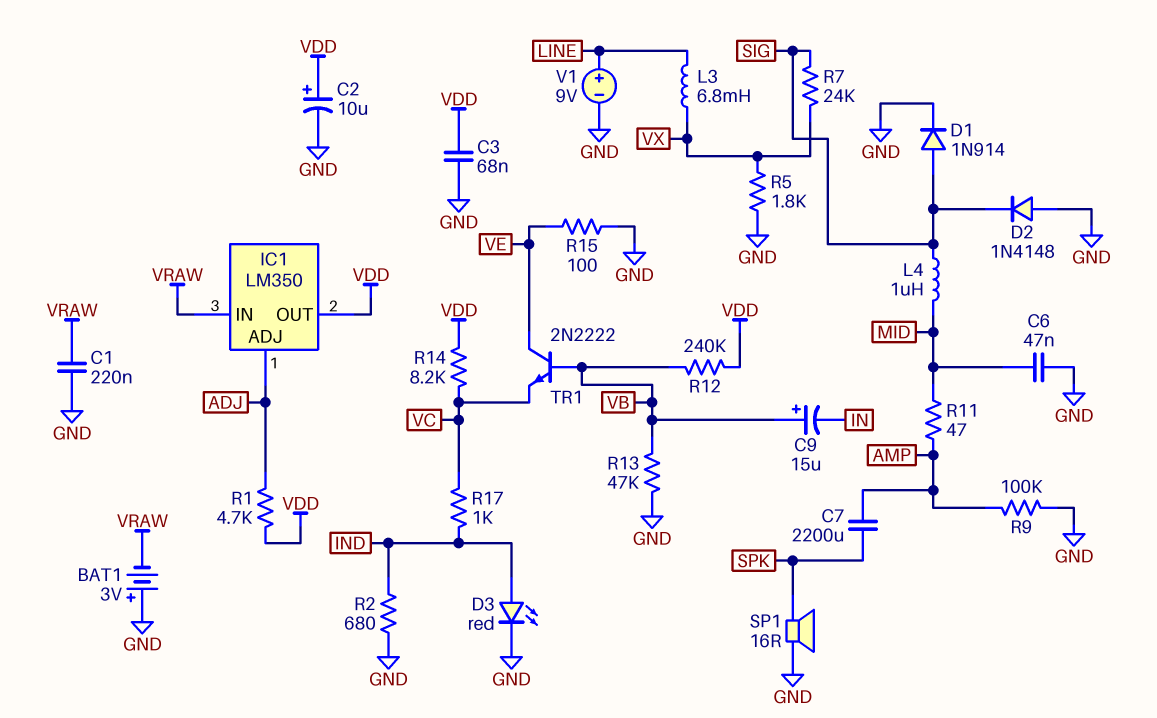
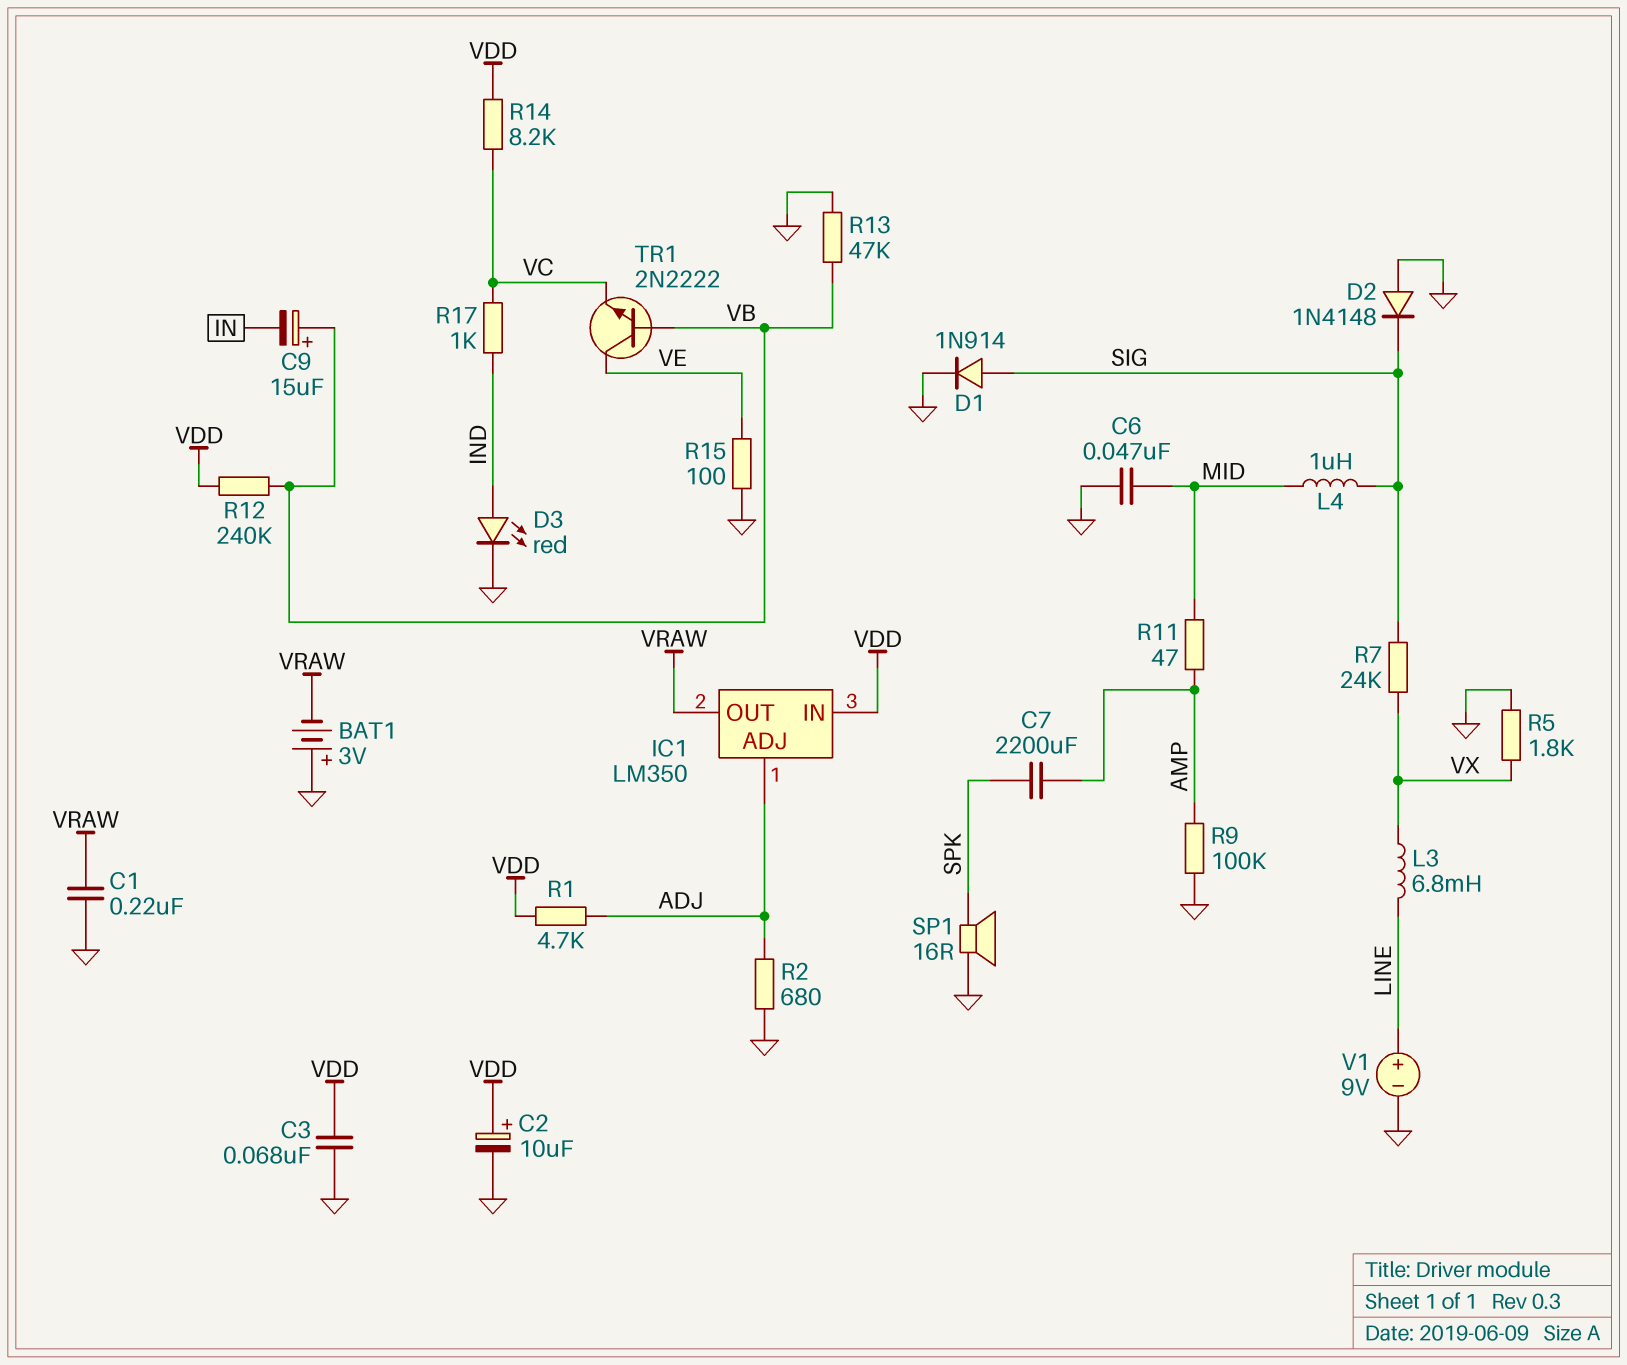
IC1 pin IN: VRAW -> VDD
IC1 pin OUT: VDD -> VRAW
R2: 680 (GND, IND) -> 680 (ADJ, GND)

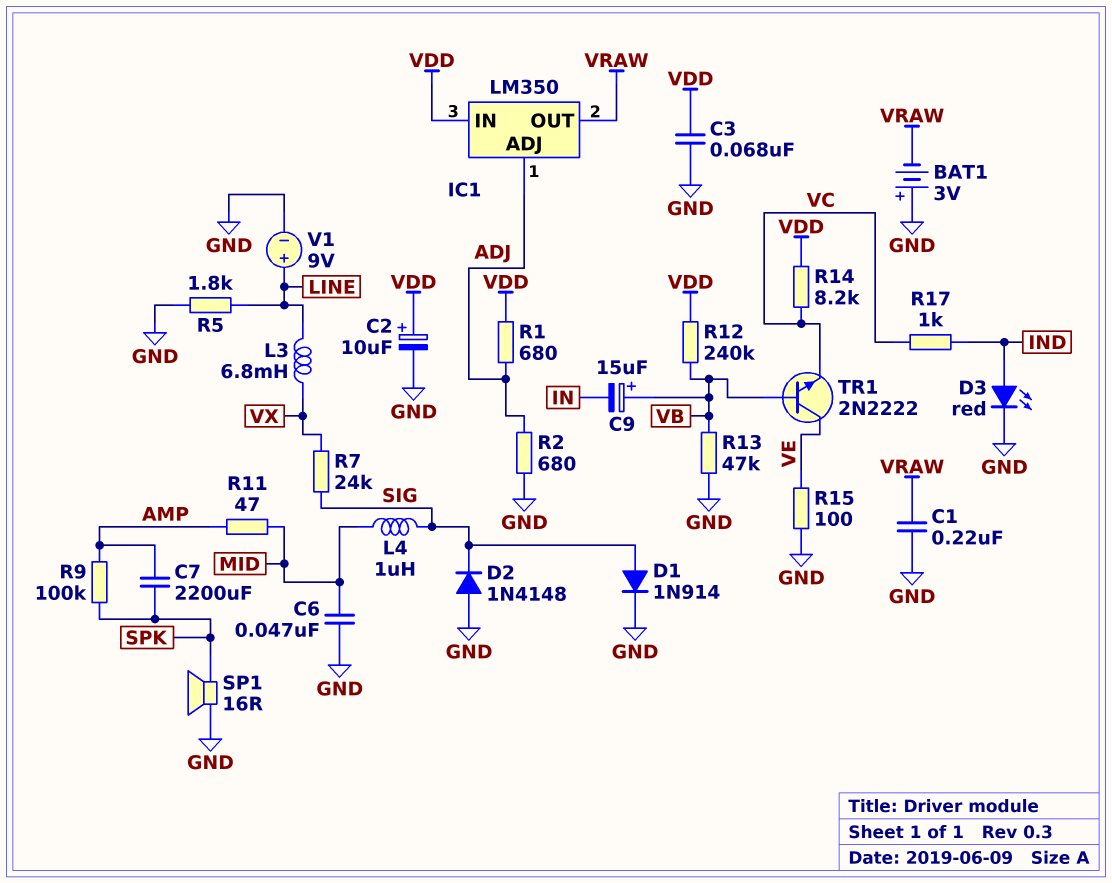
R1: 4.7k (ADJ, VDD) -> 680 (ADJ, VDD)
R5: 1.8k (GND, VX) -> 1.8k (GND, LINE)
R9: 100k (AMP, GND) -> 100k (AMP, SPK)

